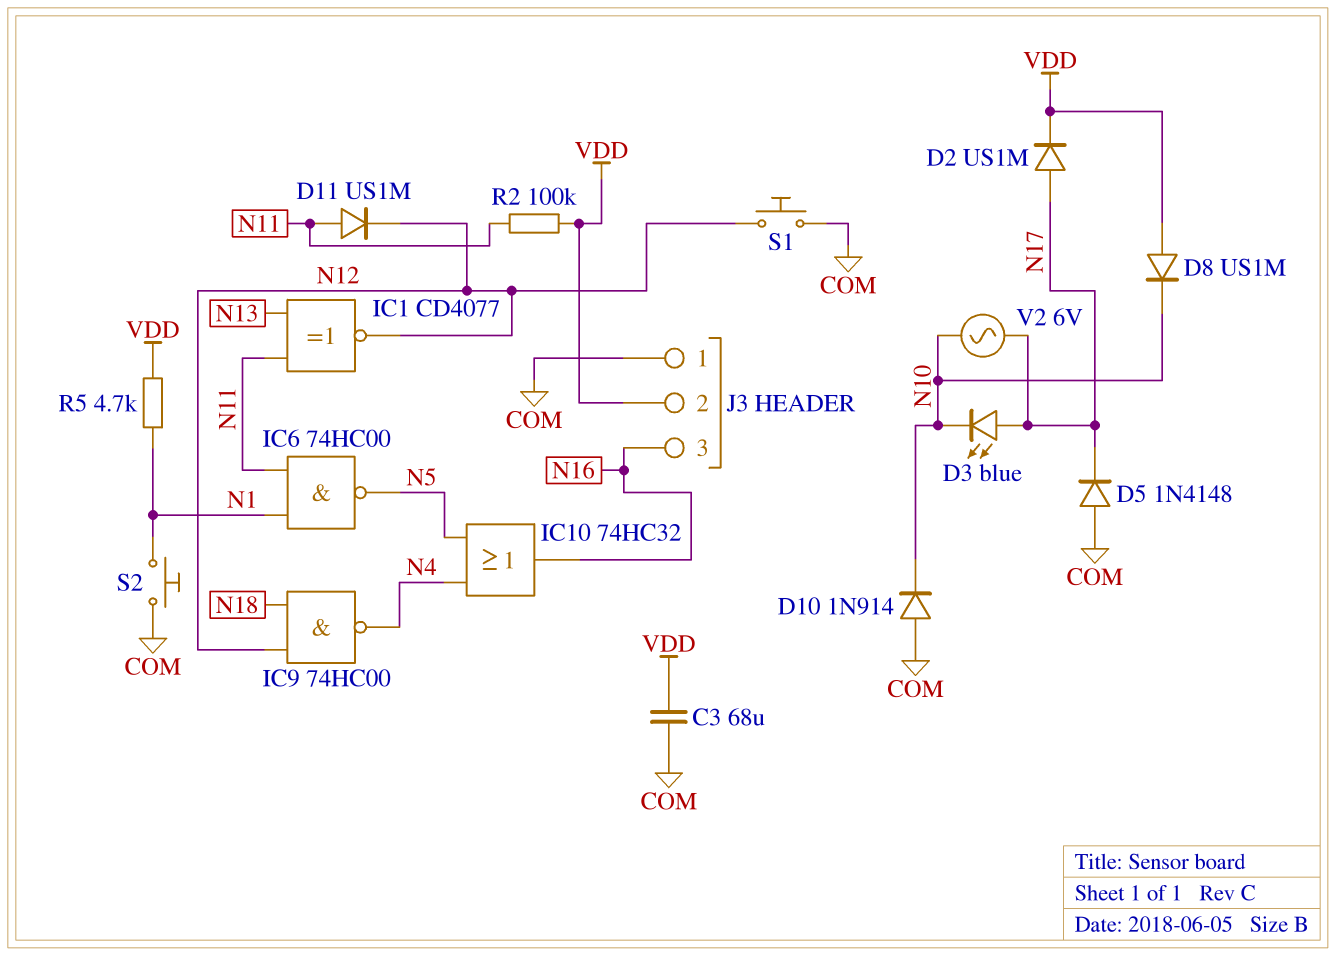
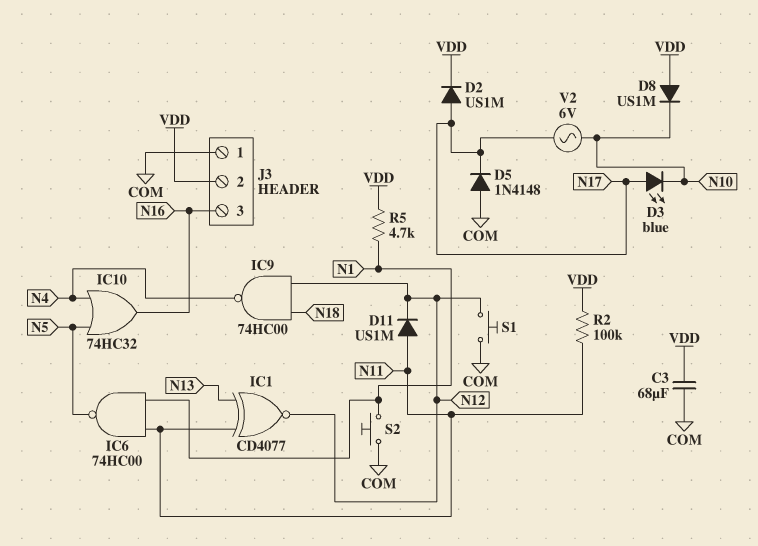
D10: diode 1N914 (A COM, K N10) -> none

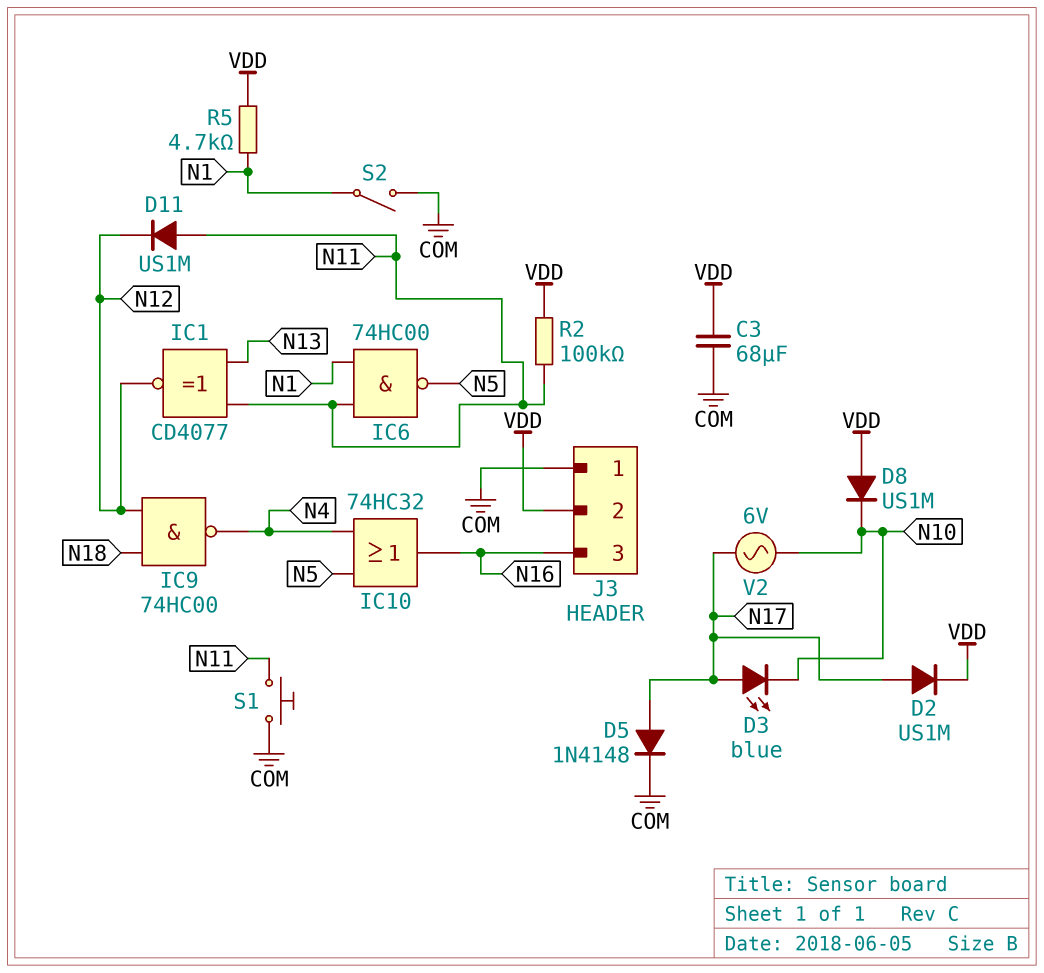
D5: diode 1N4148 (A COM, K N17) -> diode 1N4148 (A N17, K COM)
S1: button (COM, N12) -> button (COM, N11)
S2: button (COM, N1) -> switch (COM, N1)

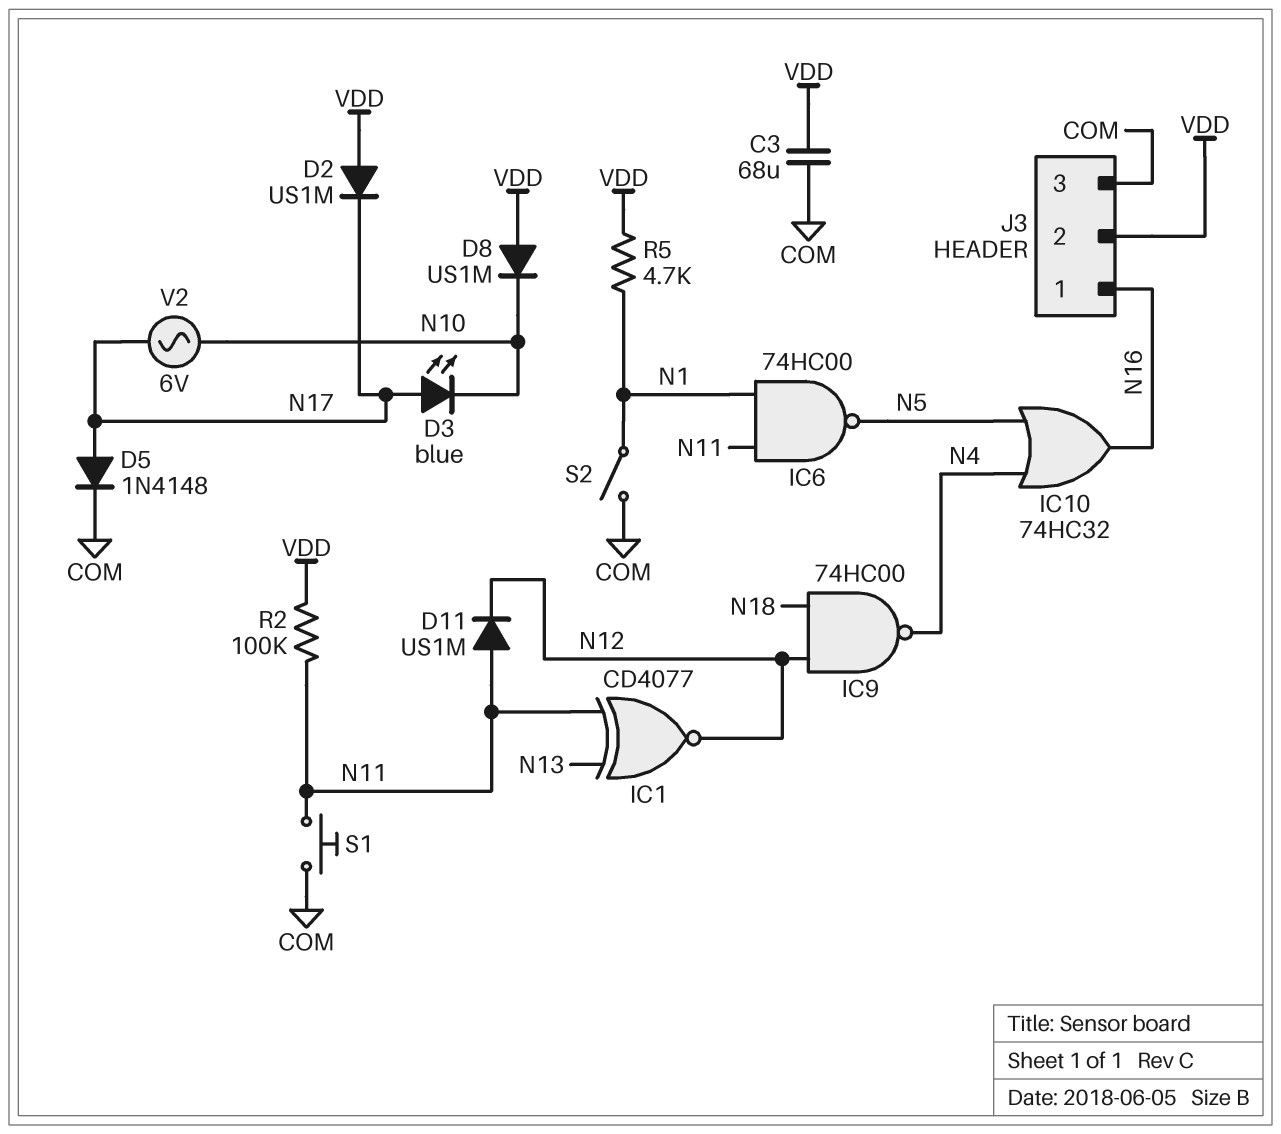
D2: diode US1M (A N17, K VDD) -> diode US1M (A VDD, K N17)
J3 pin 1: COM -> N16
J3 pin 3: N16 -> COM

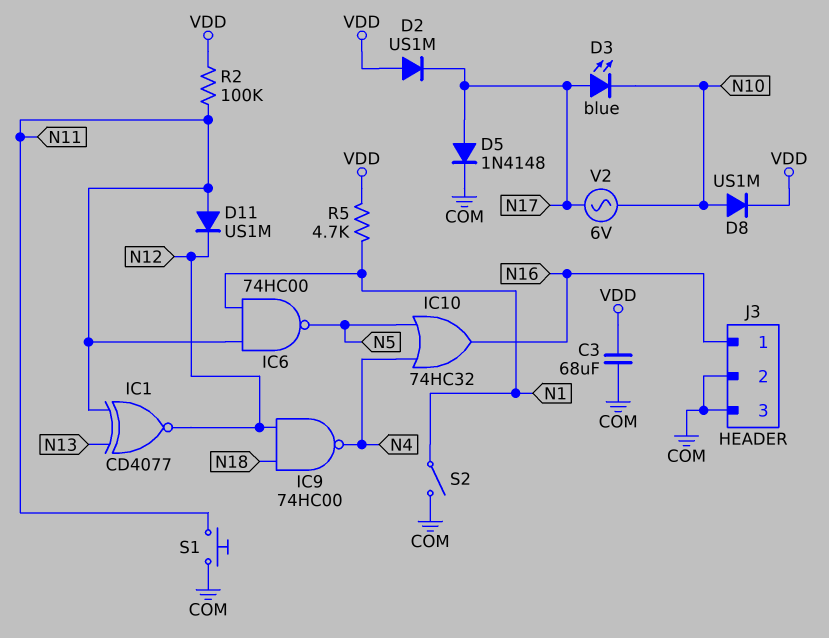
D8: diode US1M (A VDD, K N10) -> diode US1M (A N10, K VDD)
J3 pin 2: VDD -> COM

